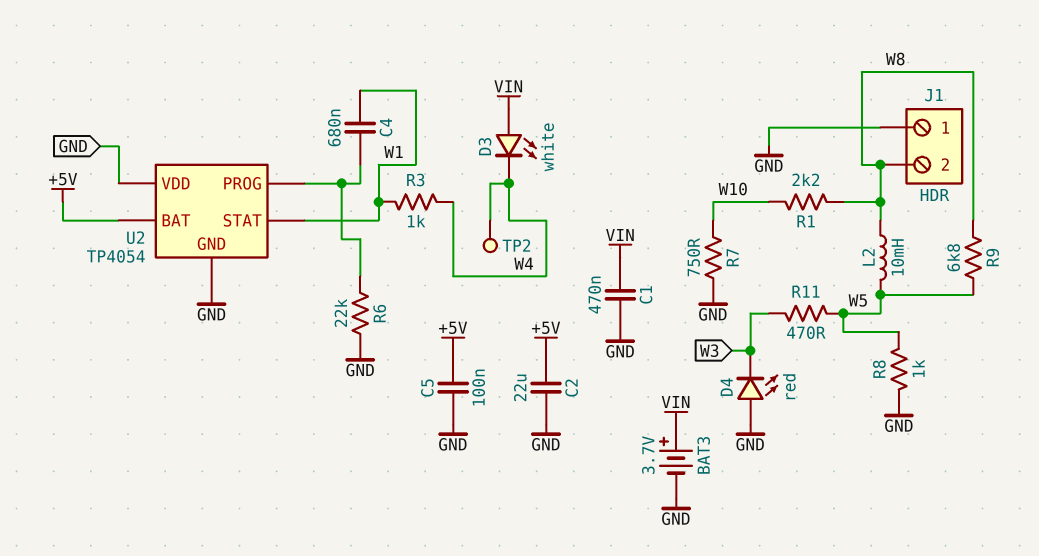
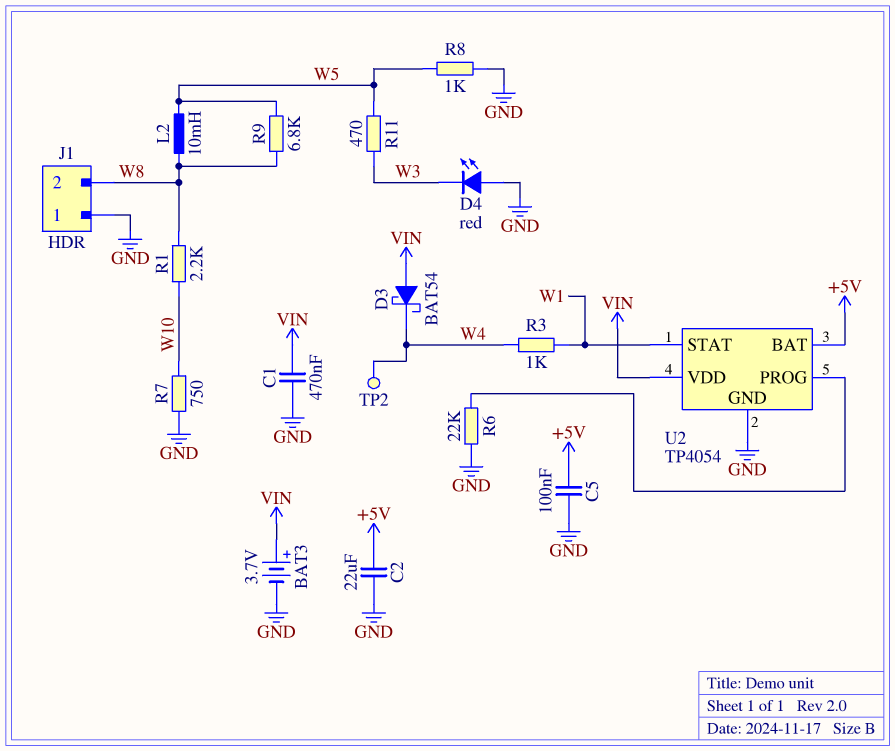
C4: 680nF (U2/PROG, W1) -> none
D3: LED white (A VIN, K W4) -> schottky BAT54 (A VIN, K W4)
U2 pin VDD: GND -> VIN

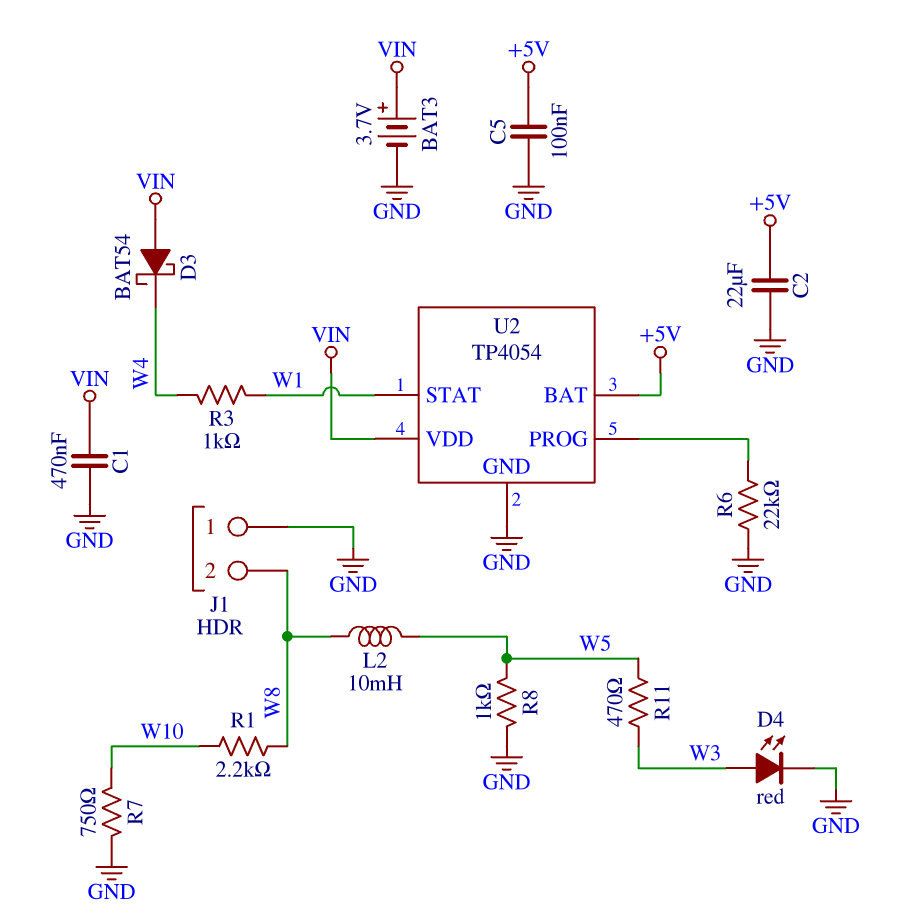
D4: LED red (A GND, K W3) -> LED red (A W3, K GND)
R9: 6.8k (W5, W8) -> none
TP2: test point (W4) -> none

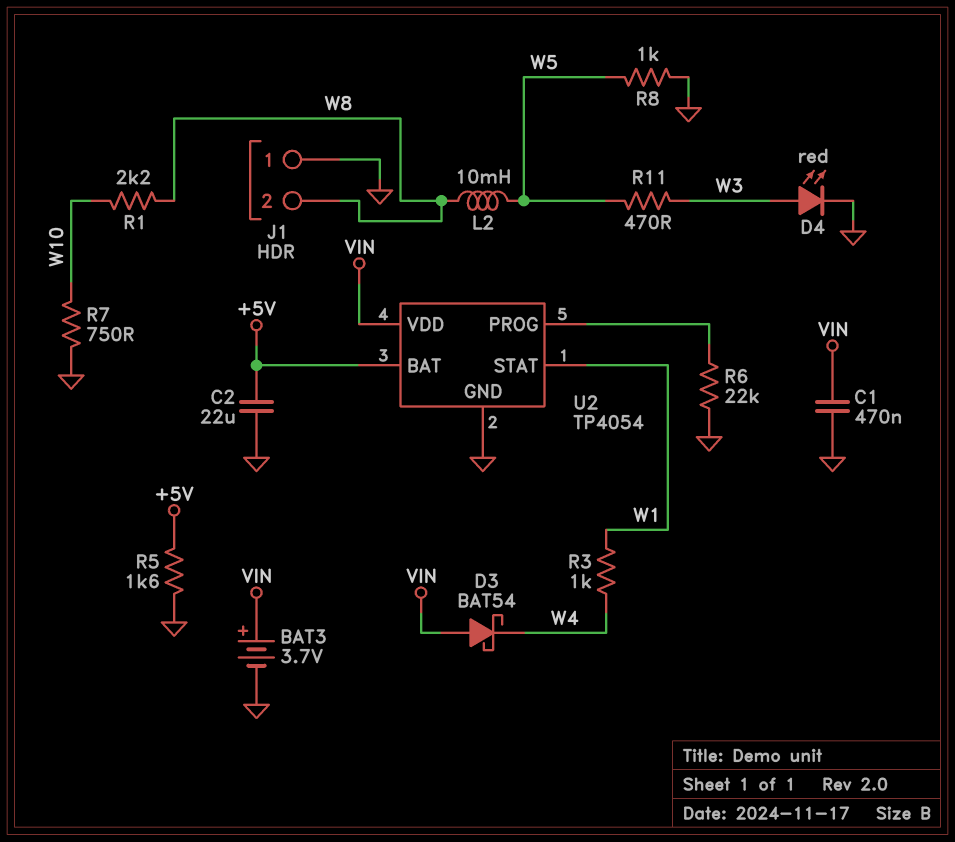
C5: 100nF (+5V, GND) -> none
R5: none -> 1.6k (+5V, GND)

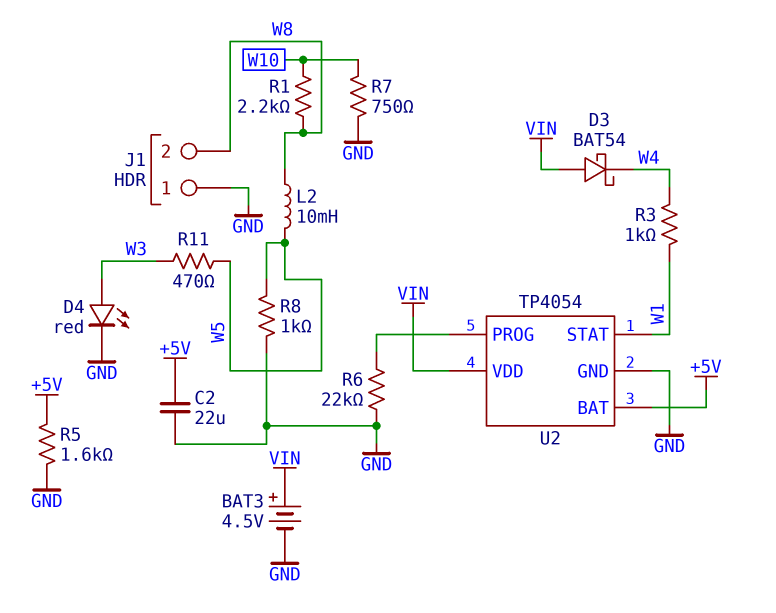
BAT3: 3.7V (plus VIN, minus GND) -> 4.5V (plus VIN, minus GND)
C1: 470nF (GND, VIN) -> none

